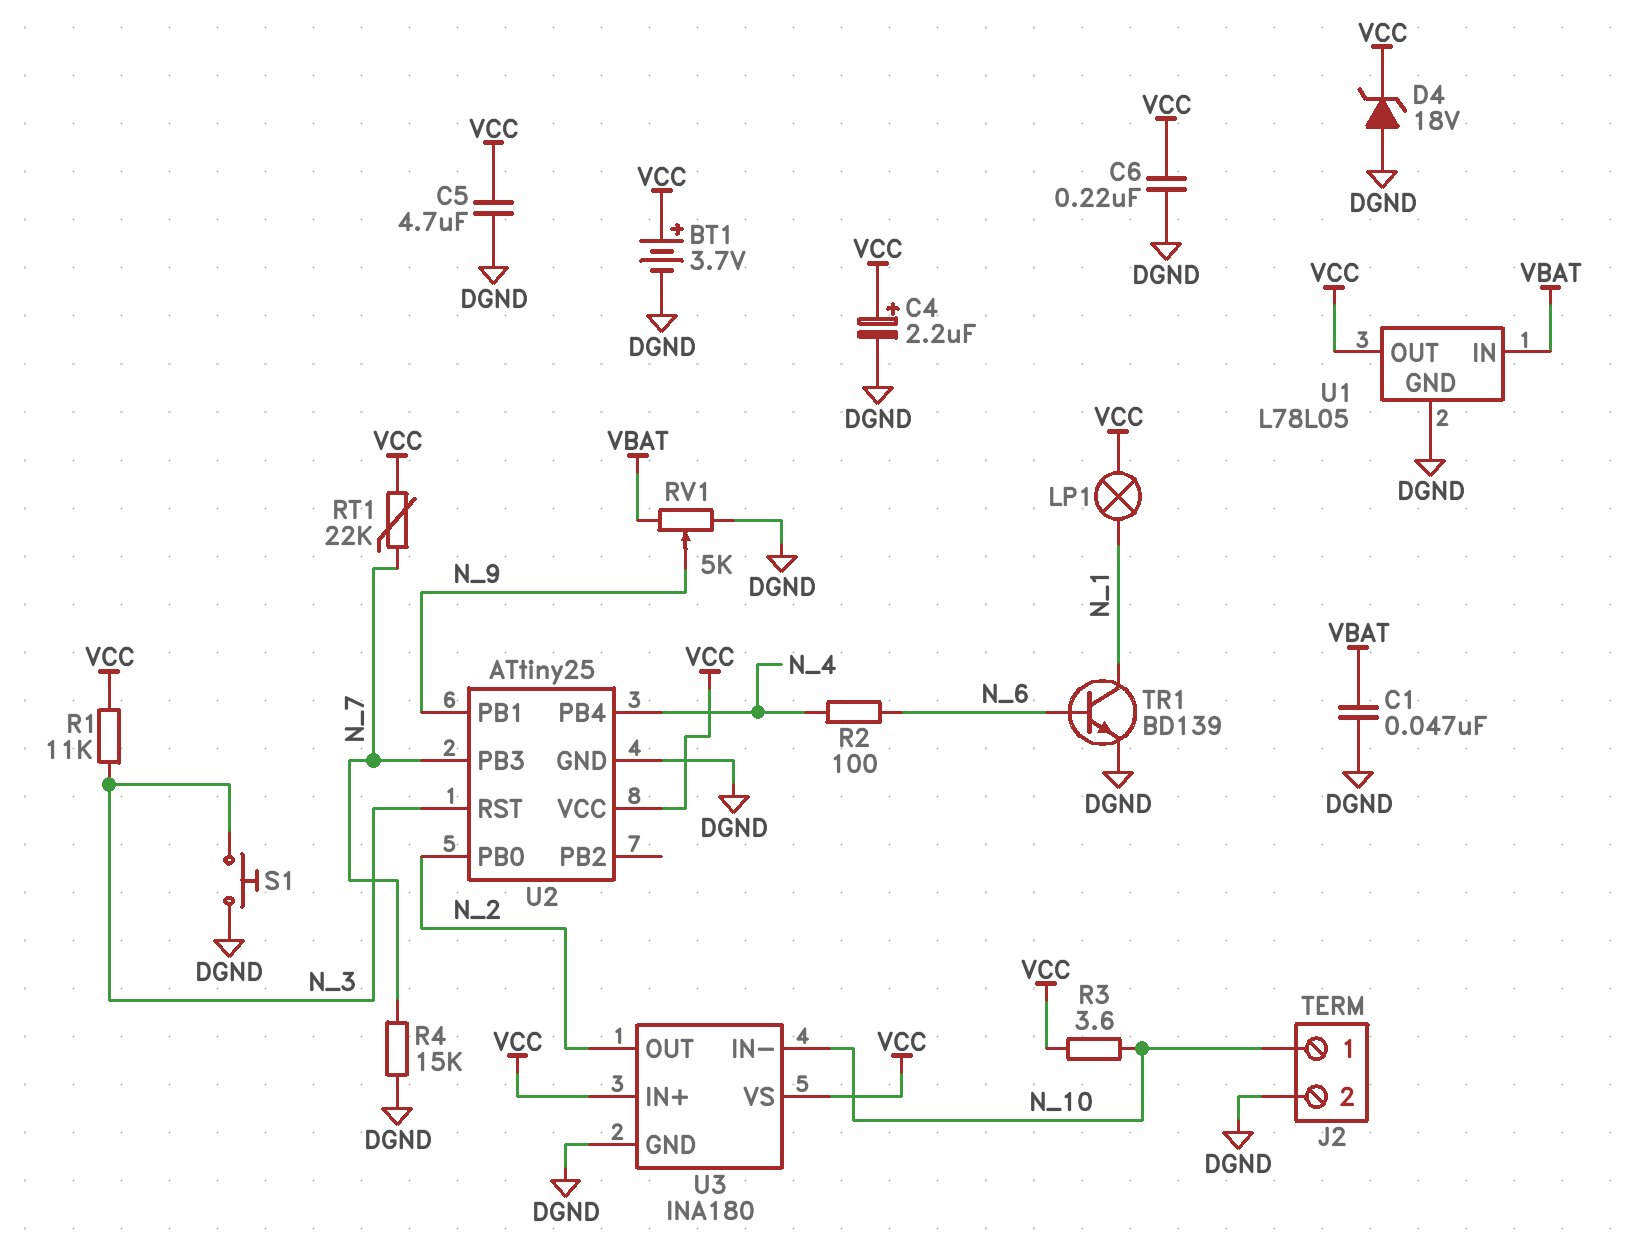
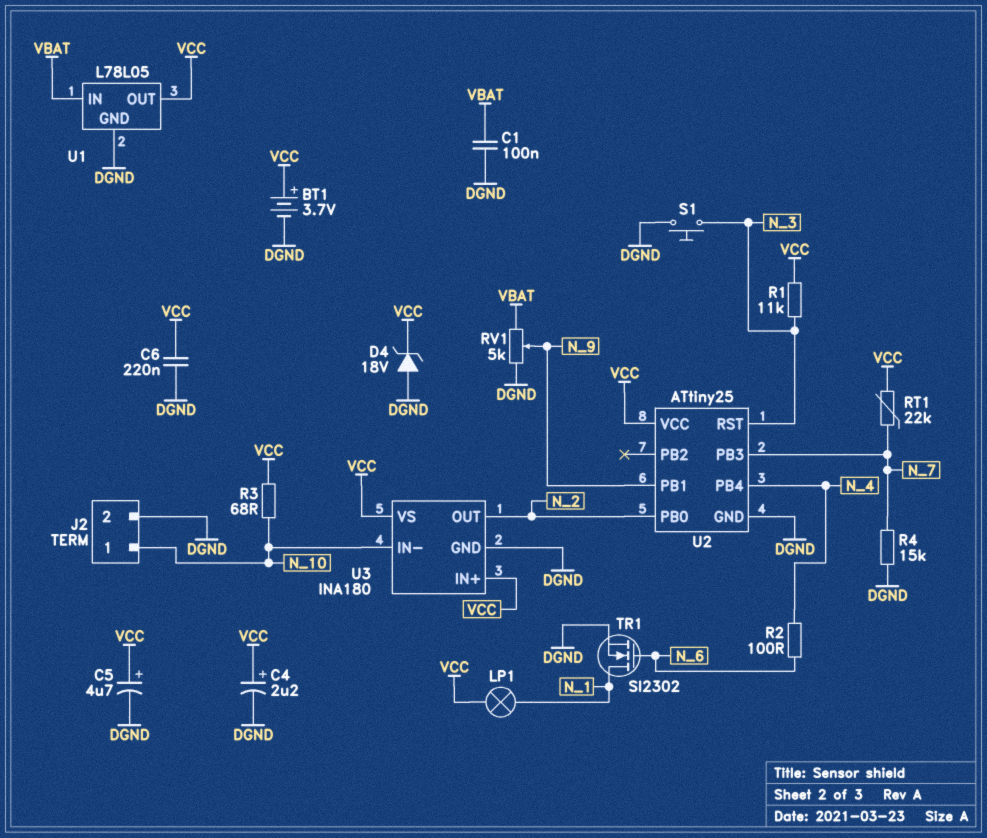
C1: 47nF (DGND, VBAT) -> 100nF (DGND, VBAT)
C5: 4.7uF (DGND, VCC) -> 4.7uF (plus VCC, minus DGND)
R3: 3.6 (N_10, VCC) -> 68 (N_10, VCC)
TR1: NPN BD139 (B N_6, C N_1, E DGND) -> NMOS SI2302 (G N_6, D N_1, S DGND)

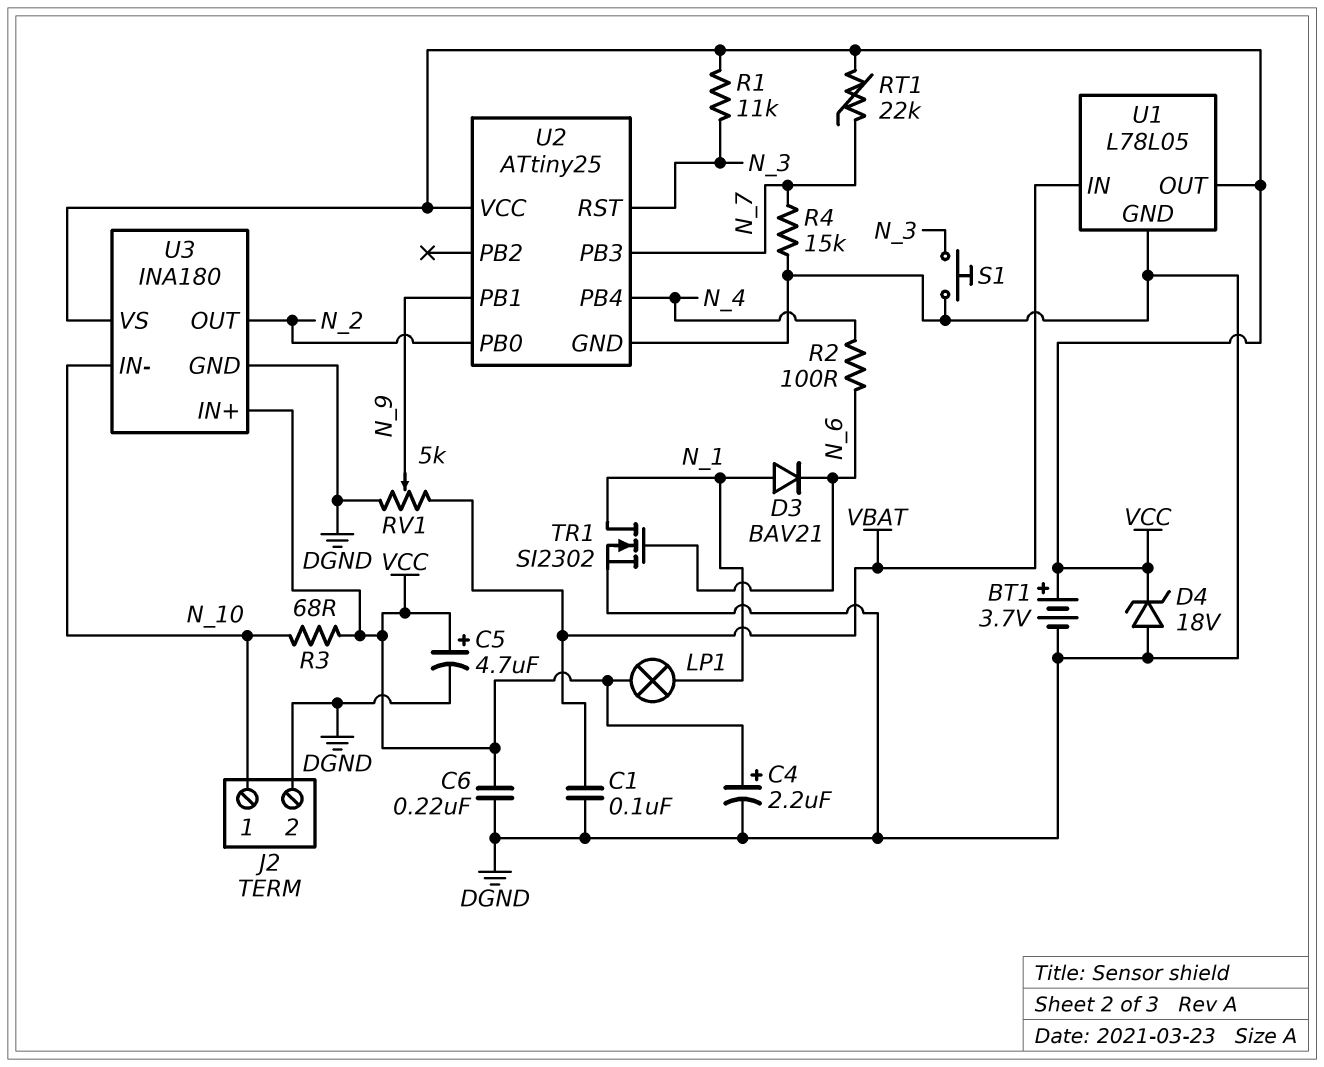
D3: none -> diode BAV21 (A N_1, K N_6)

